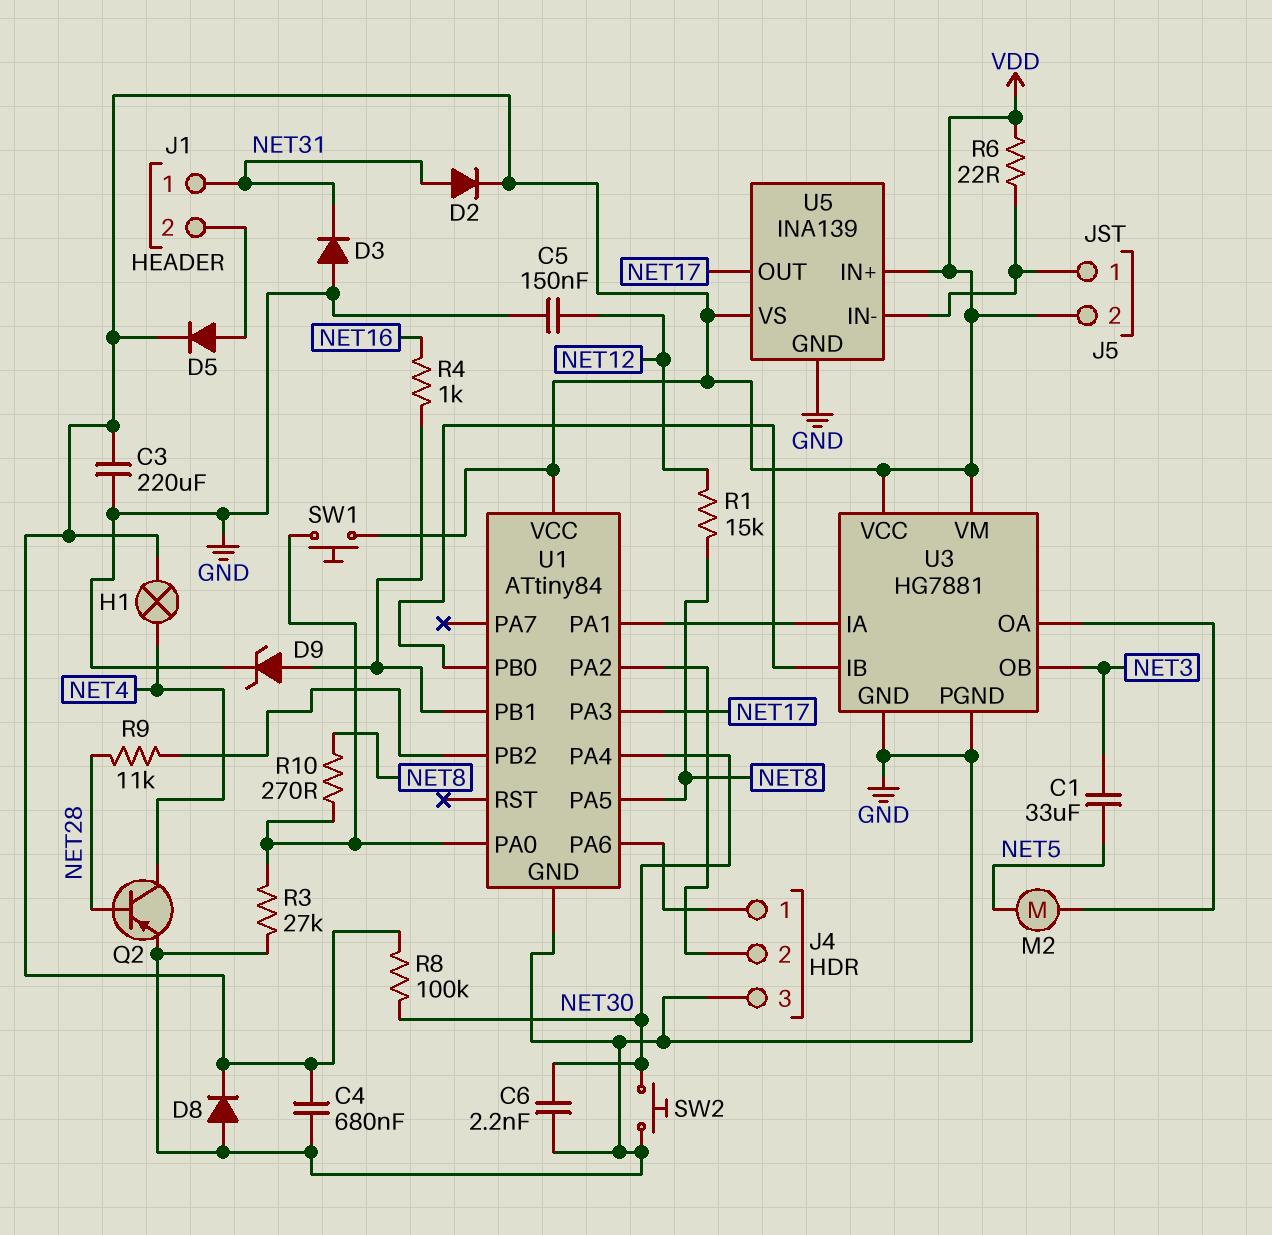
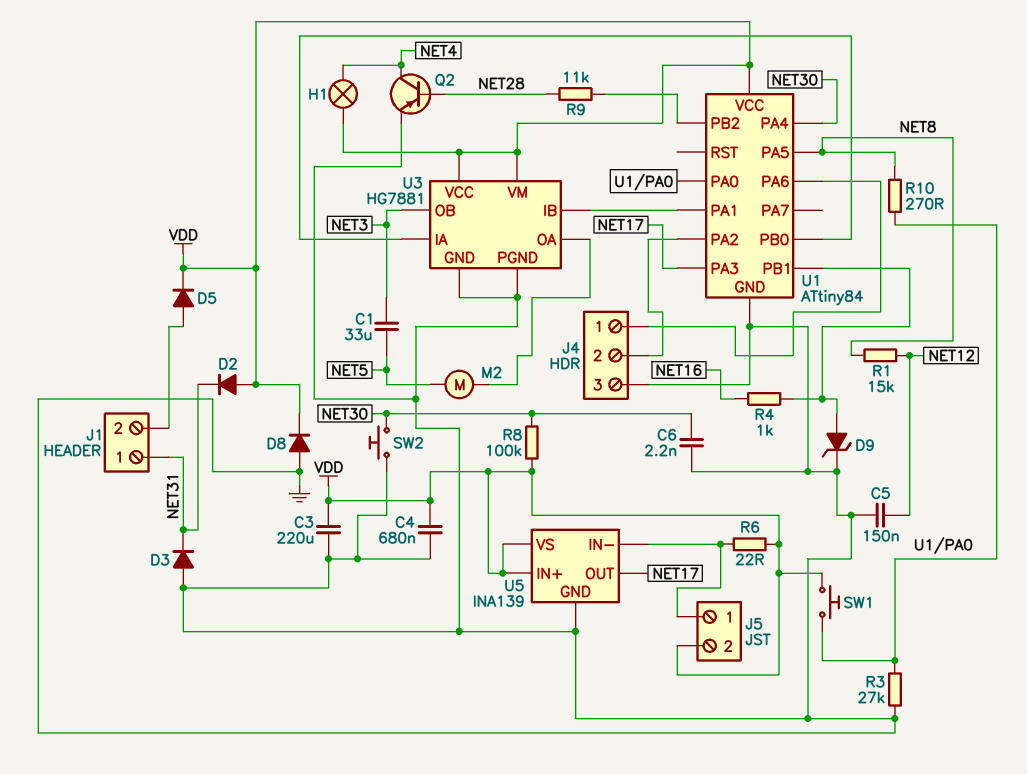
D2: diode (A NET31, K VDD) -> diode (A VDD, K NET31)
U3 pin IA: U1/PA1 -> U1/PB0
U3 pin IB: U1/PB0 -> U1/PA1

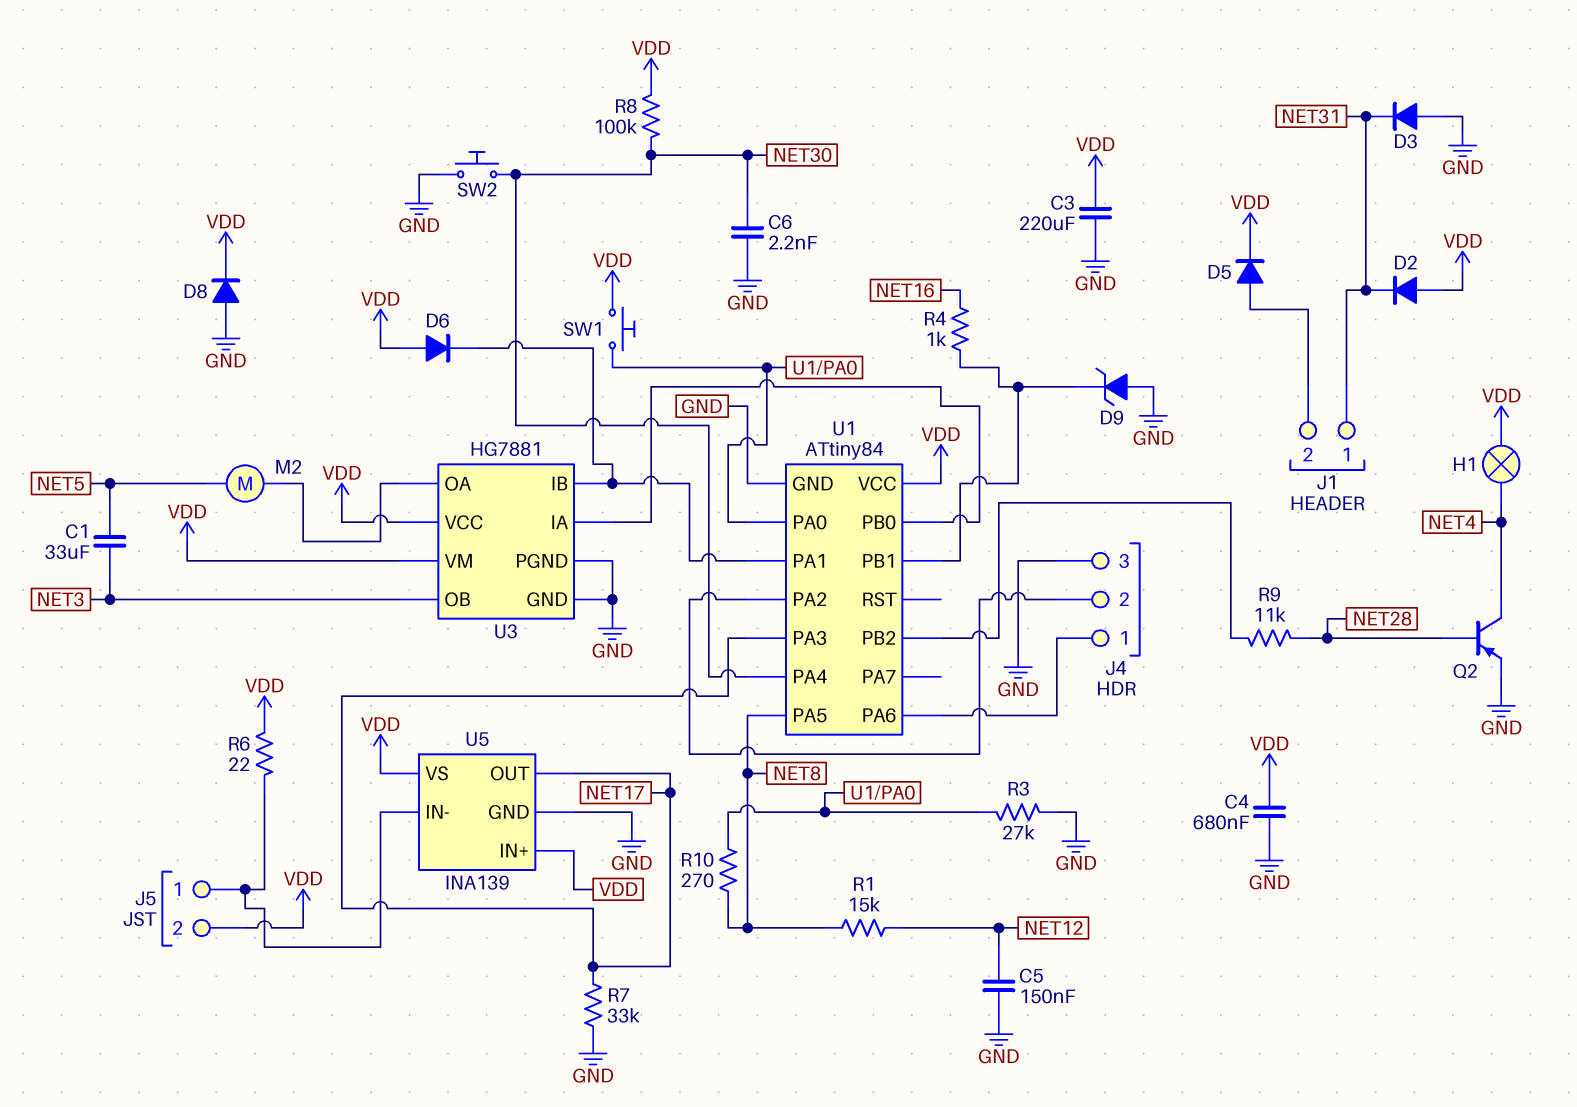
D6: none -> diode (A VDD, K U1/PA1)
D9: zener (A U1/PB1, K GND) -> zener (A GND, K U1/PB1)
R7: none -> 33k (GND, NET17)

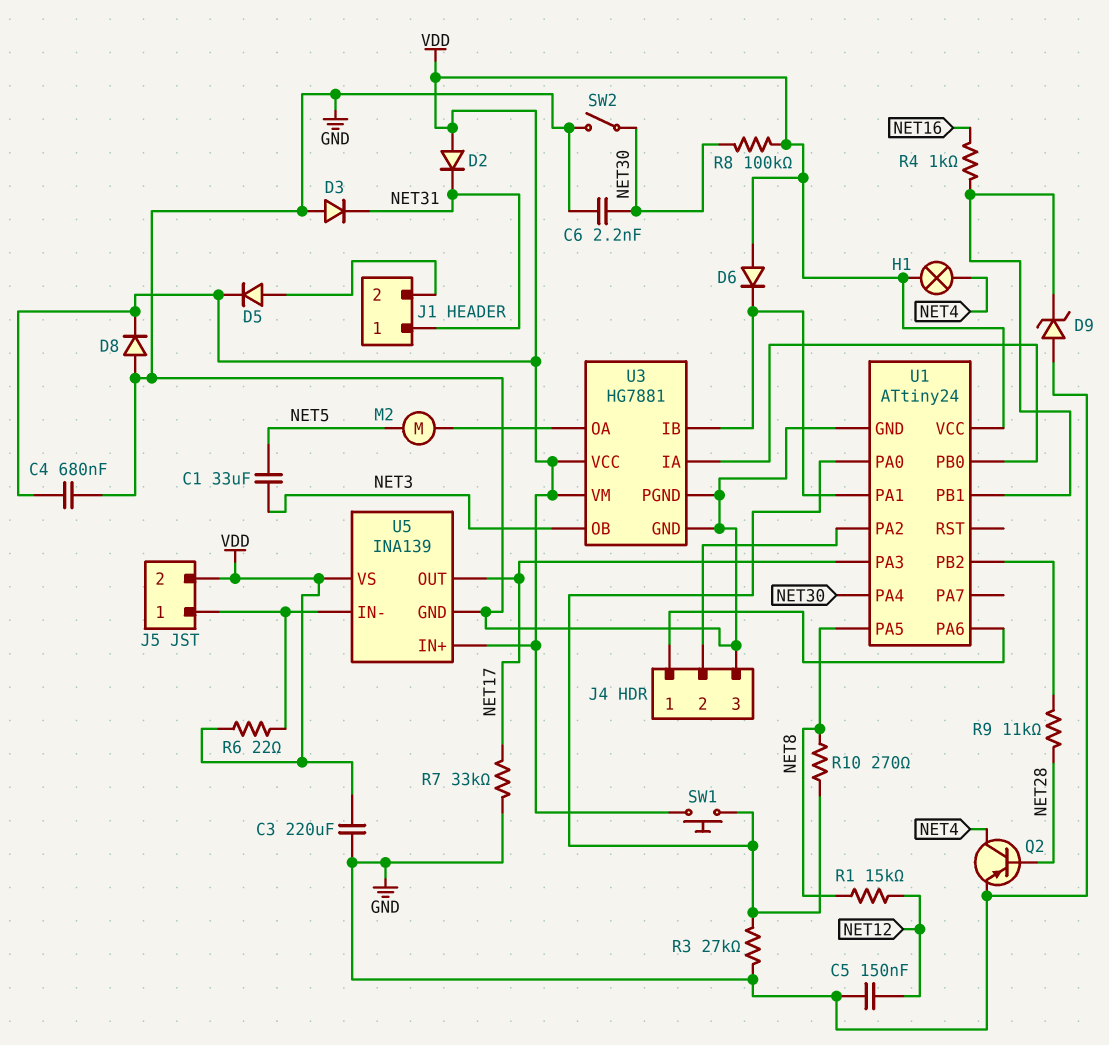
SW2: button (GND, NET30) -> switch (GND, NET30)
U1: ATtiny84 -> ATtiny24

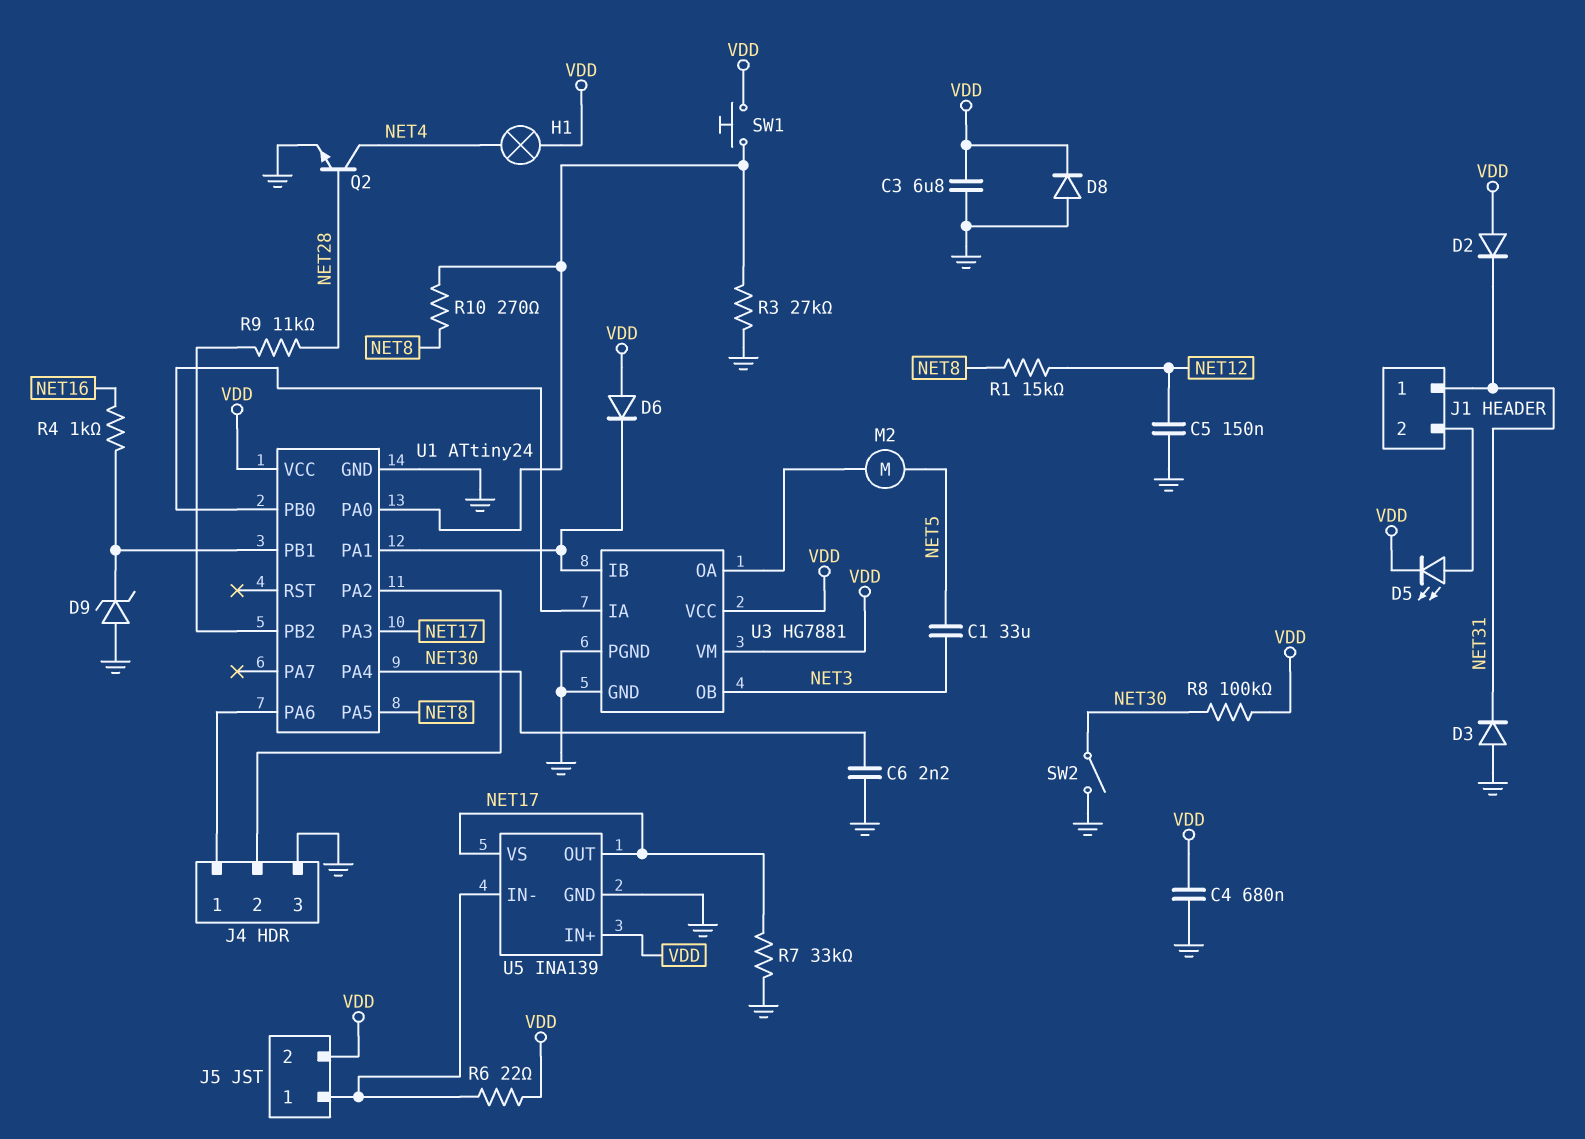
C3: 220uF (GND, VDD) -> 6.8uF (GND, VDD)
D5: diode (A J1/2, K VDD) -> LED (A J1/2, K VDD)
Q2: PNP (B NET28, C NET4, E GND) -> NPN (B NET28, C NET4, E GND)
U5 pin VS: VDD -> NET17

